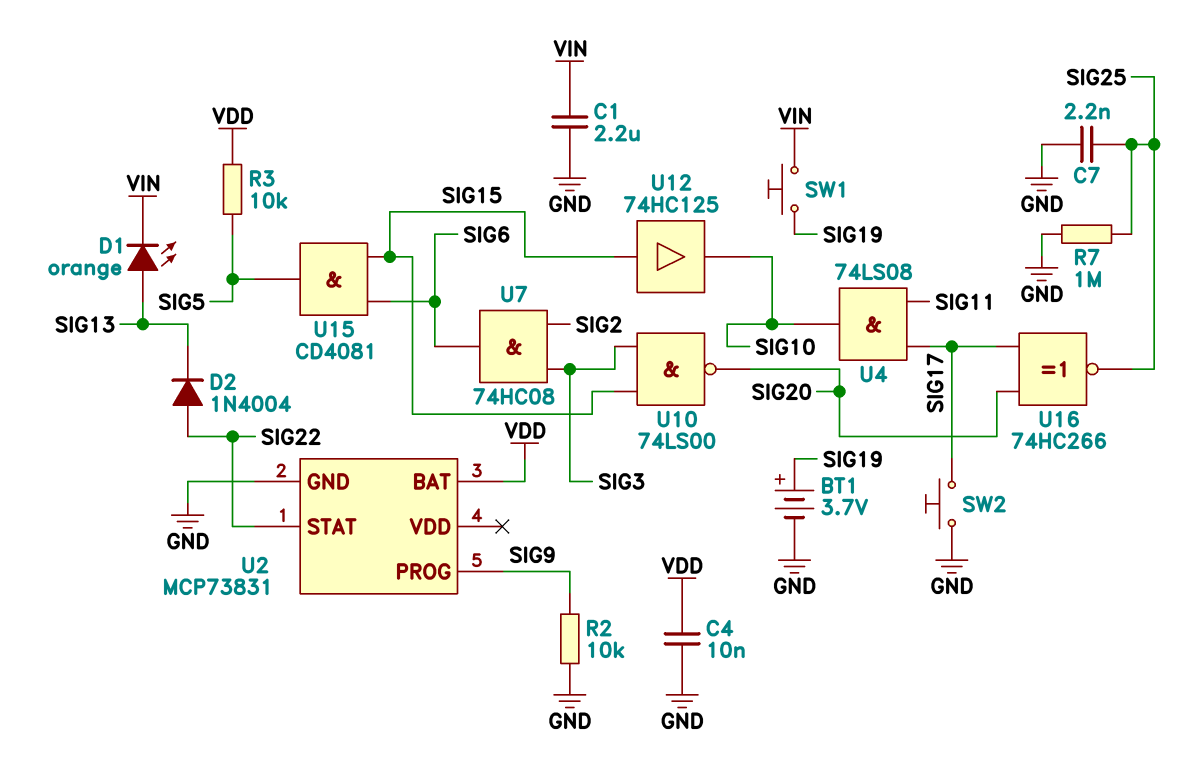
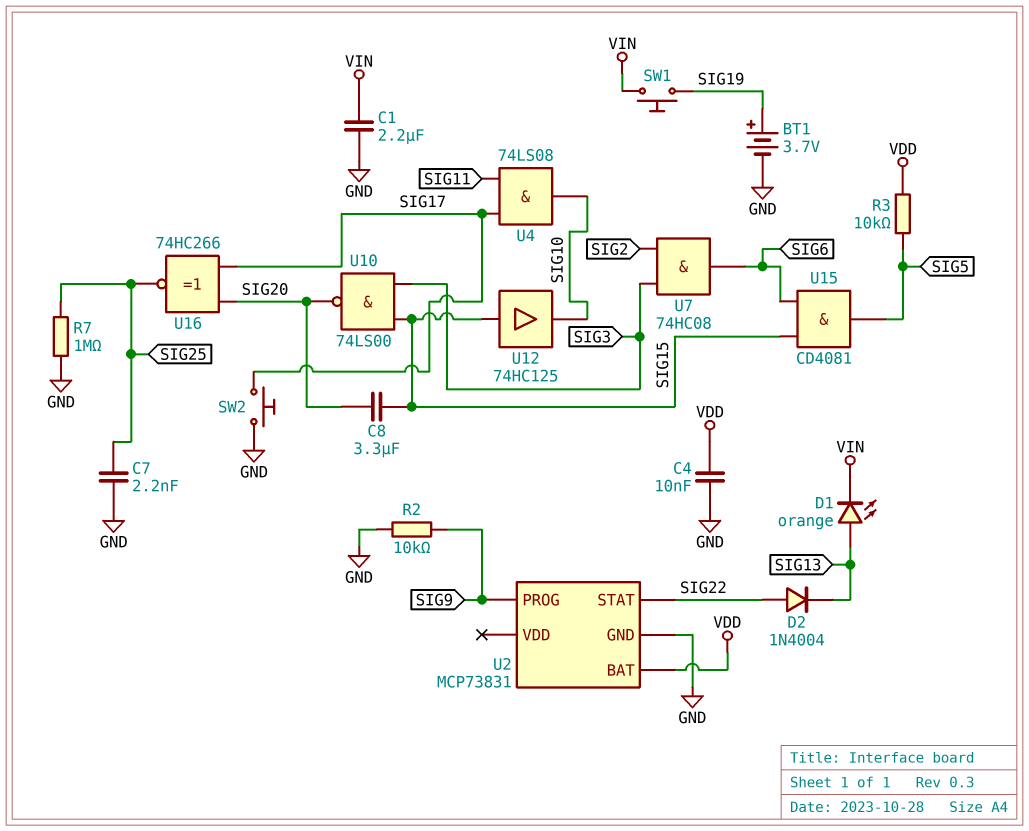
C8: none -> 3.3uF (SIG15, SIG20)

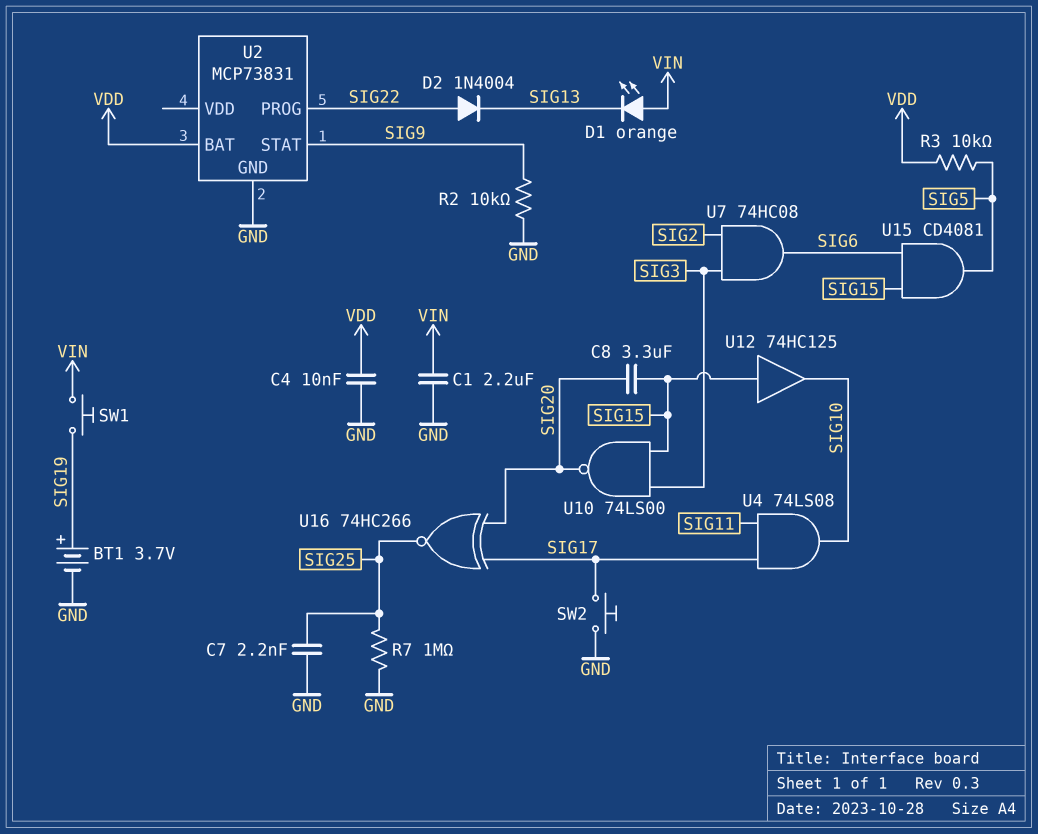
D1: LED orange (A SIG13, K VIN) -> LED orange (A VIN, K SIG13)
U2 pin PROG: SIG9 -> SIG22
U2 pin STAT: SIG22 -> SIG9

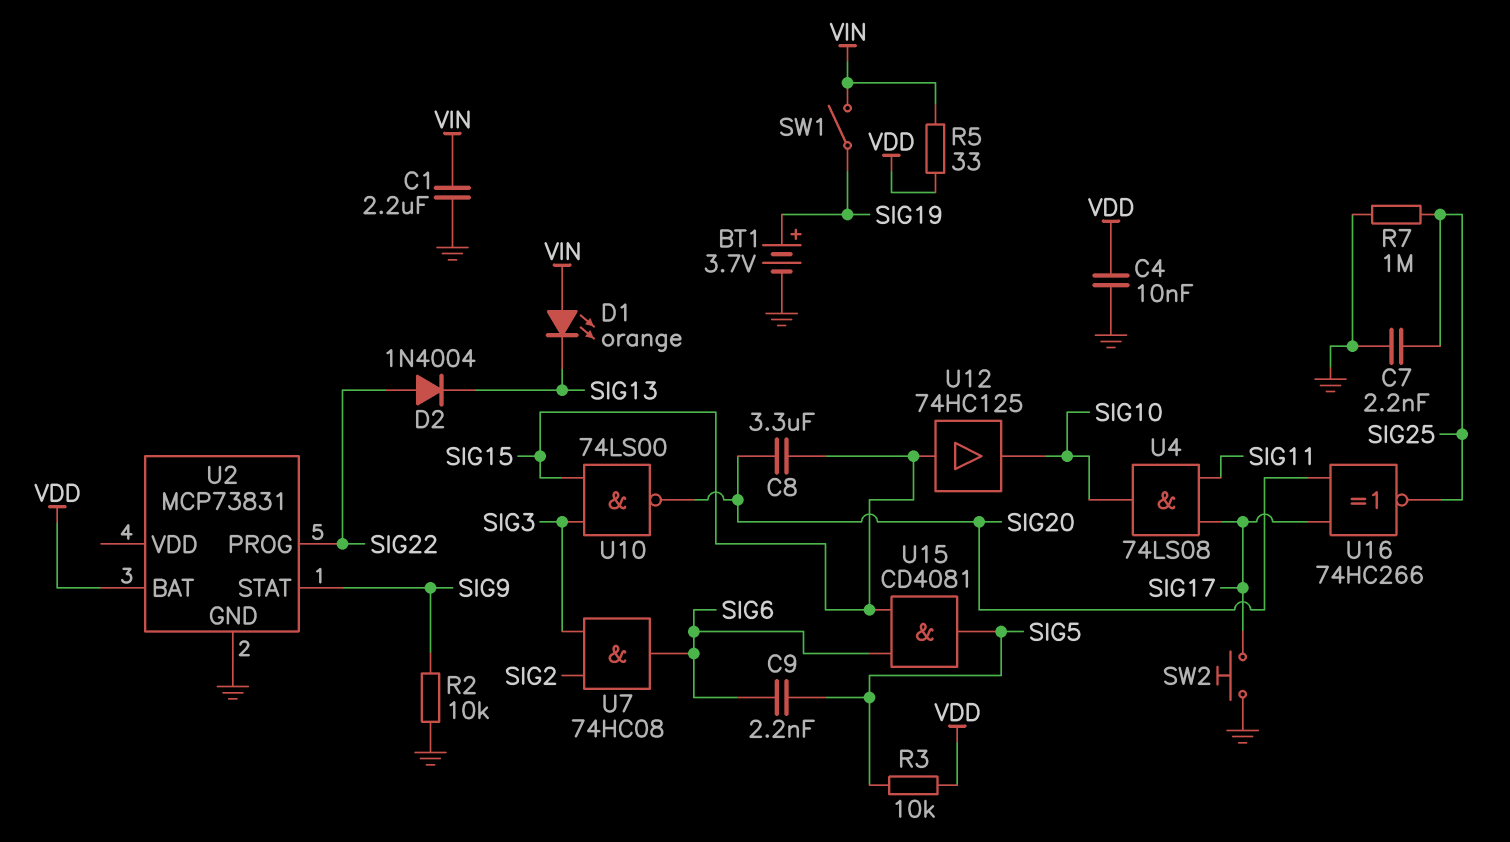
C9: none -> 2.2nF (SIG5, SIG6)
R5: none -> 33 (VDD, VIN)
SW1: button (SIG19, VIN) -> switch (SIG19, VIN)

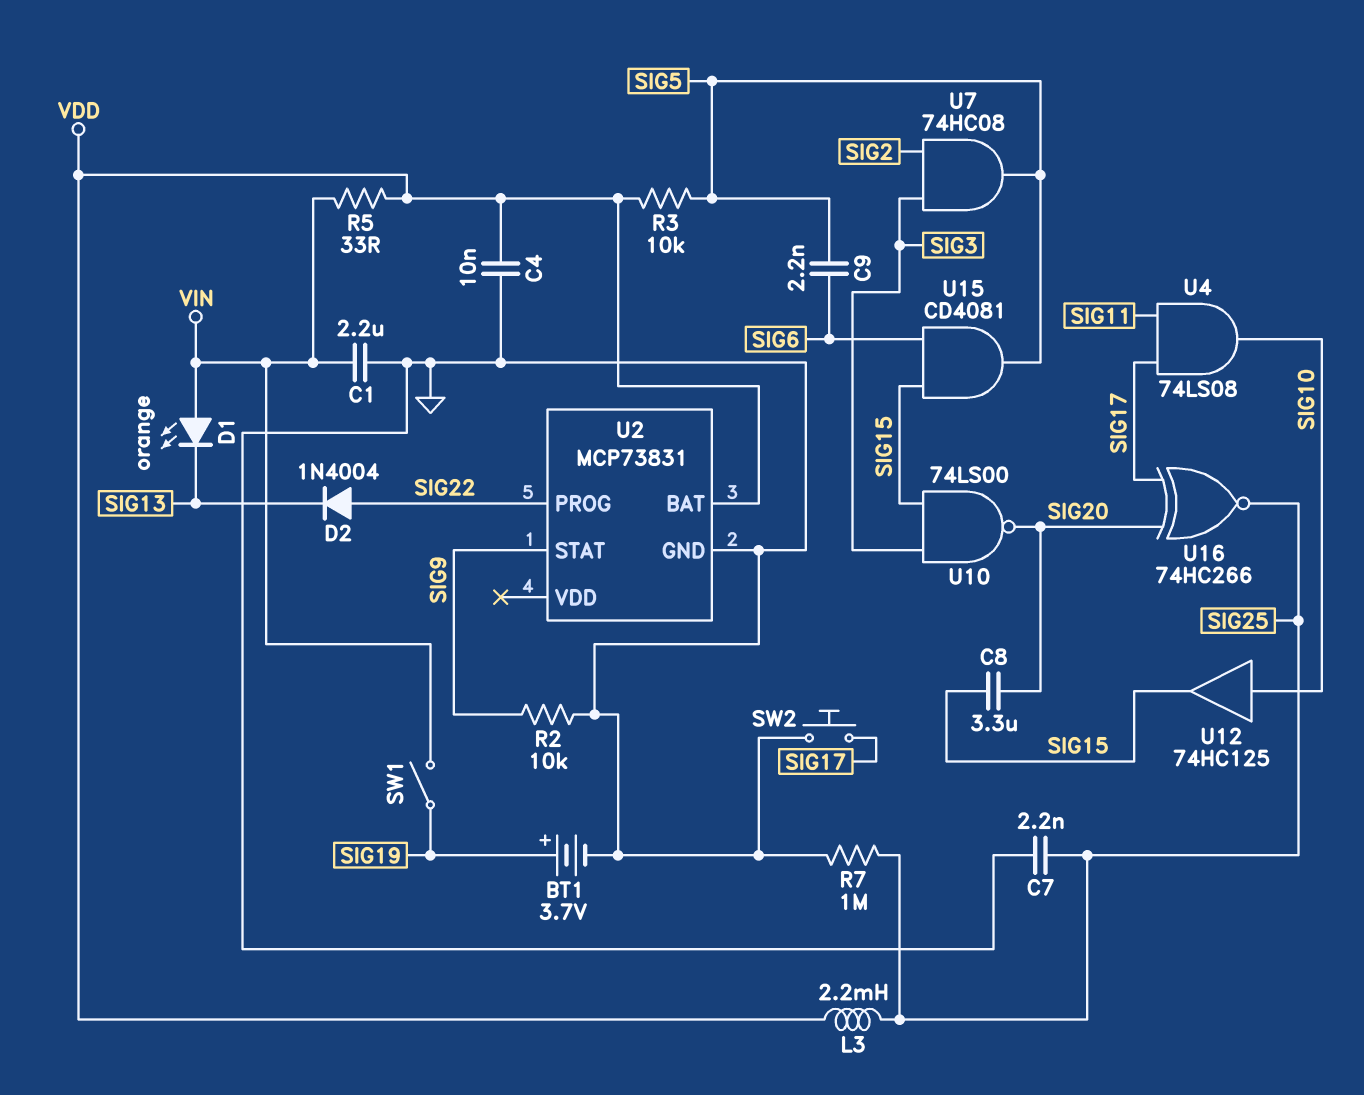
L3: none -> 2.2mH (SIG25, VDD)
U7: AND 74HC08 (in SIG2, in SIG3, out SIG6) -> AND 74HC08 (in SIG2, in SIG3, out SIG5)
U12: buffer 74HC125 (in SIG15, out SIG10) -> buffer 74HC125 (in SIG10, out SIG15)

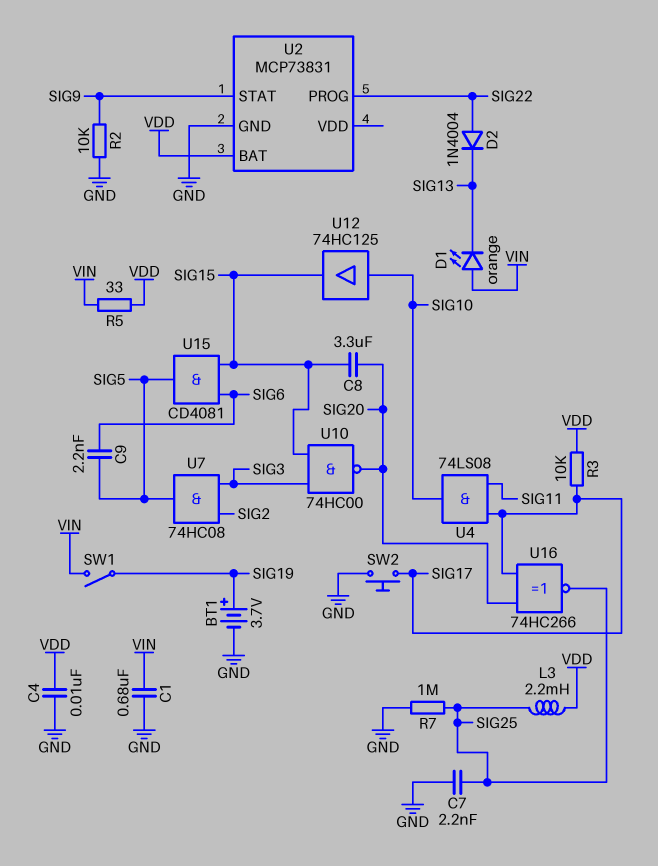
C1: 2.2uF (GND, VIN) -> 680nF (GND, VIN)
R3: 10k (SIG5, VDD) -> 10k (SIG17, VDD)
U10: NAND 74LS00 (in SIG3, in SIG15, out SIG20) -> NAND 74HC00 (in SIG3, in SIG15, out SIG20)

